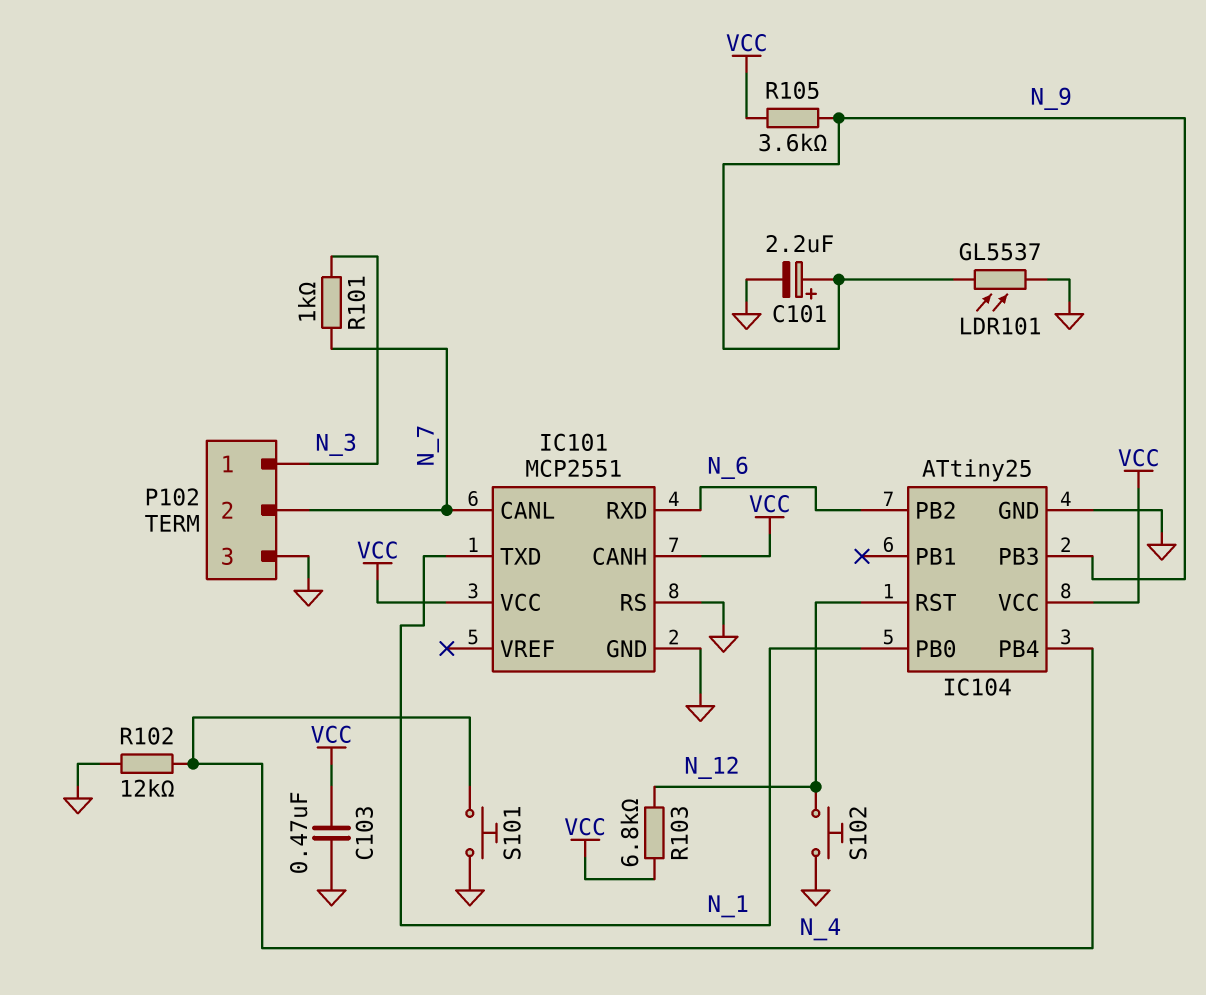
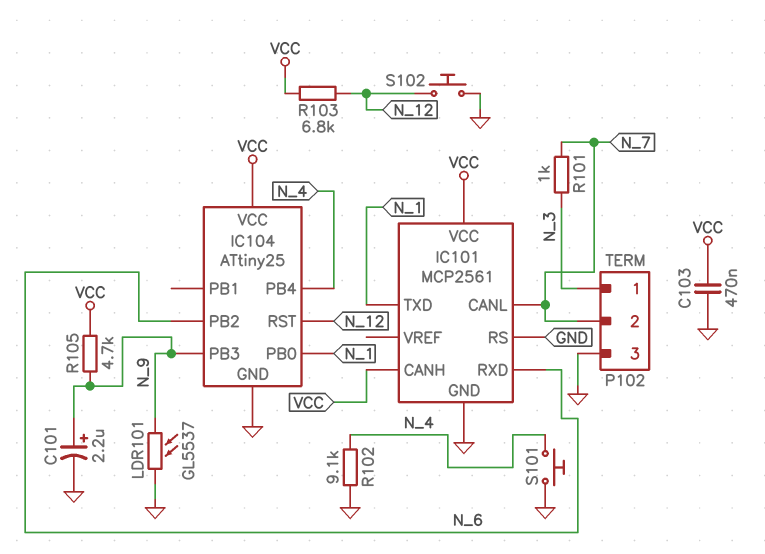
IC101: MCP2551 -> MCP2561
R102: 12k (GND, N_4) -> 9.1k (GND, N_4)
R105: 3.6k (N_9, VCC) -> 4.7k (N_9, VCC)

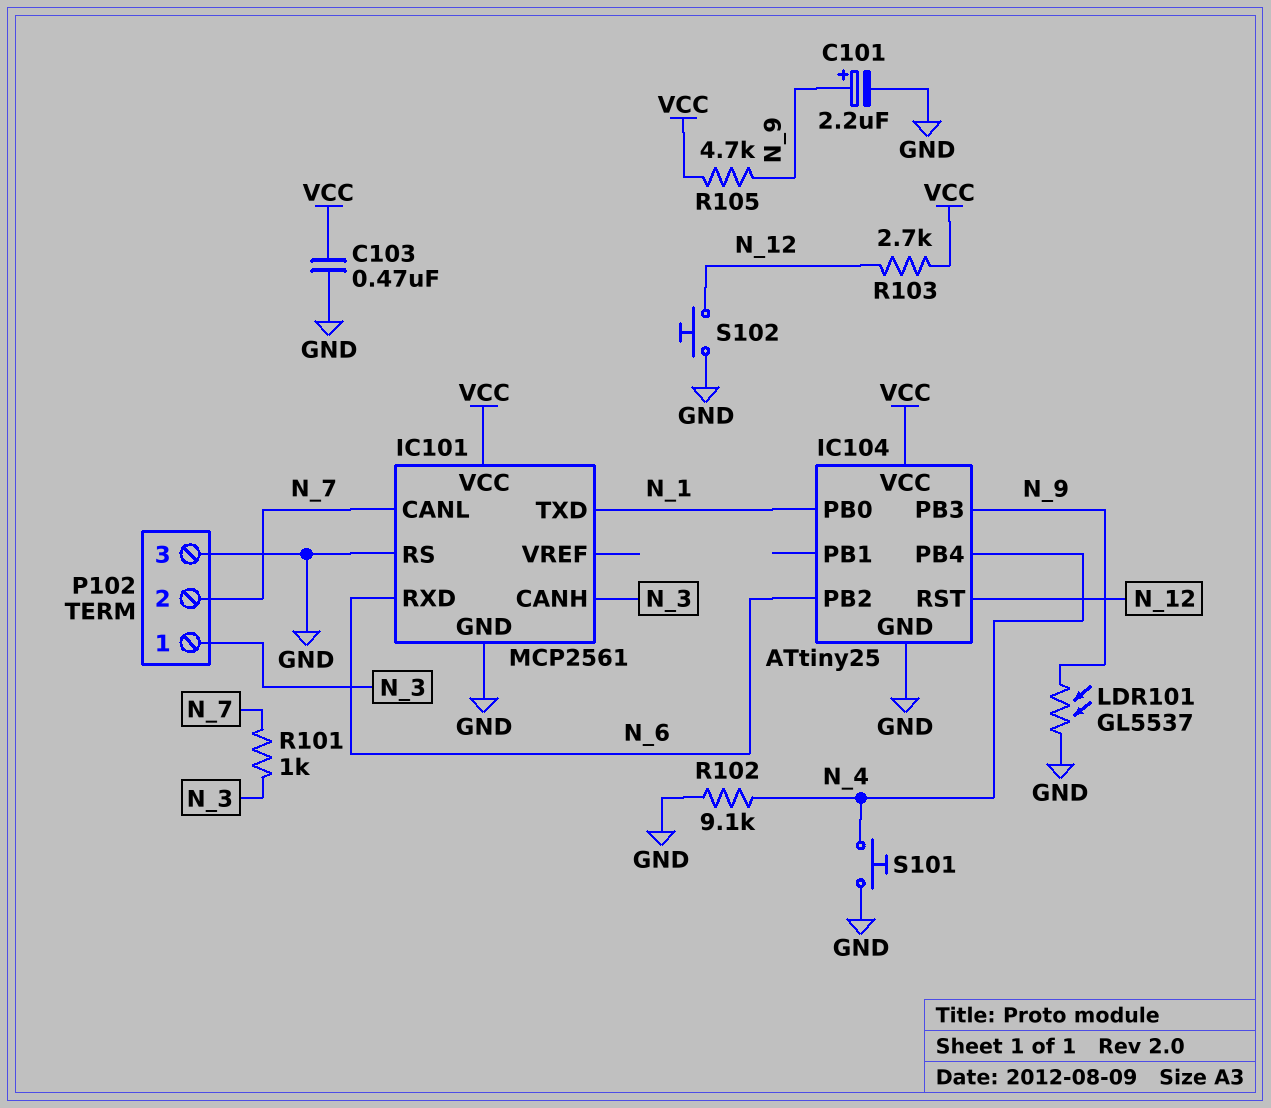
IC101 pin CANH: VCC -> N_3
R103: 6.8k (N_12, VCC) -> 2.7k (N_12, VCC)

